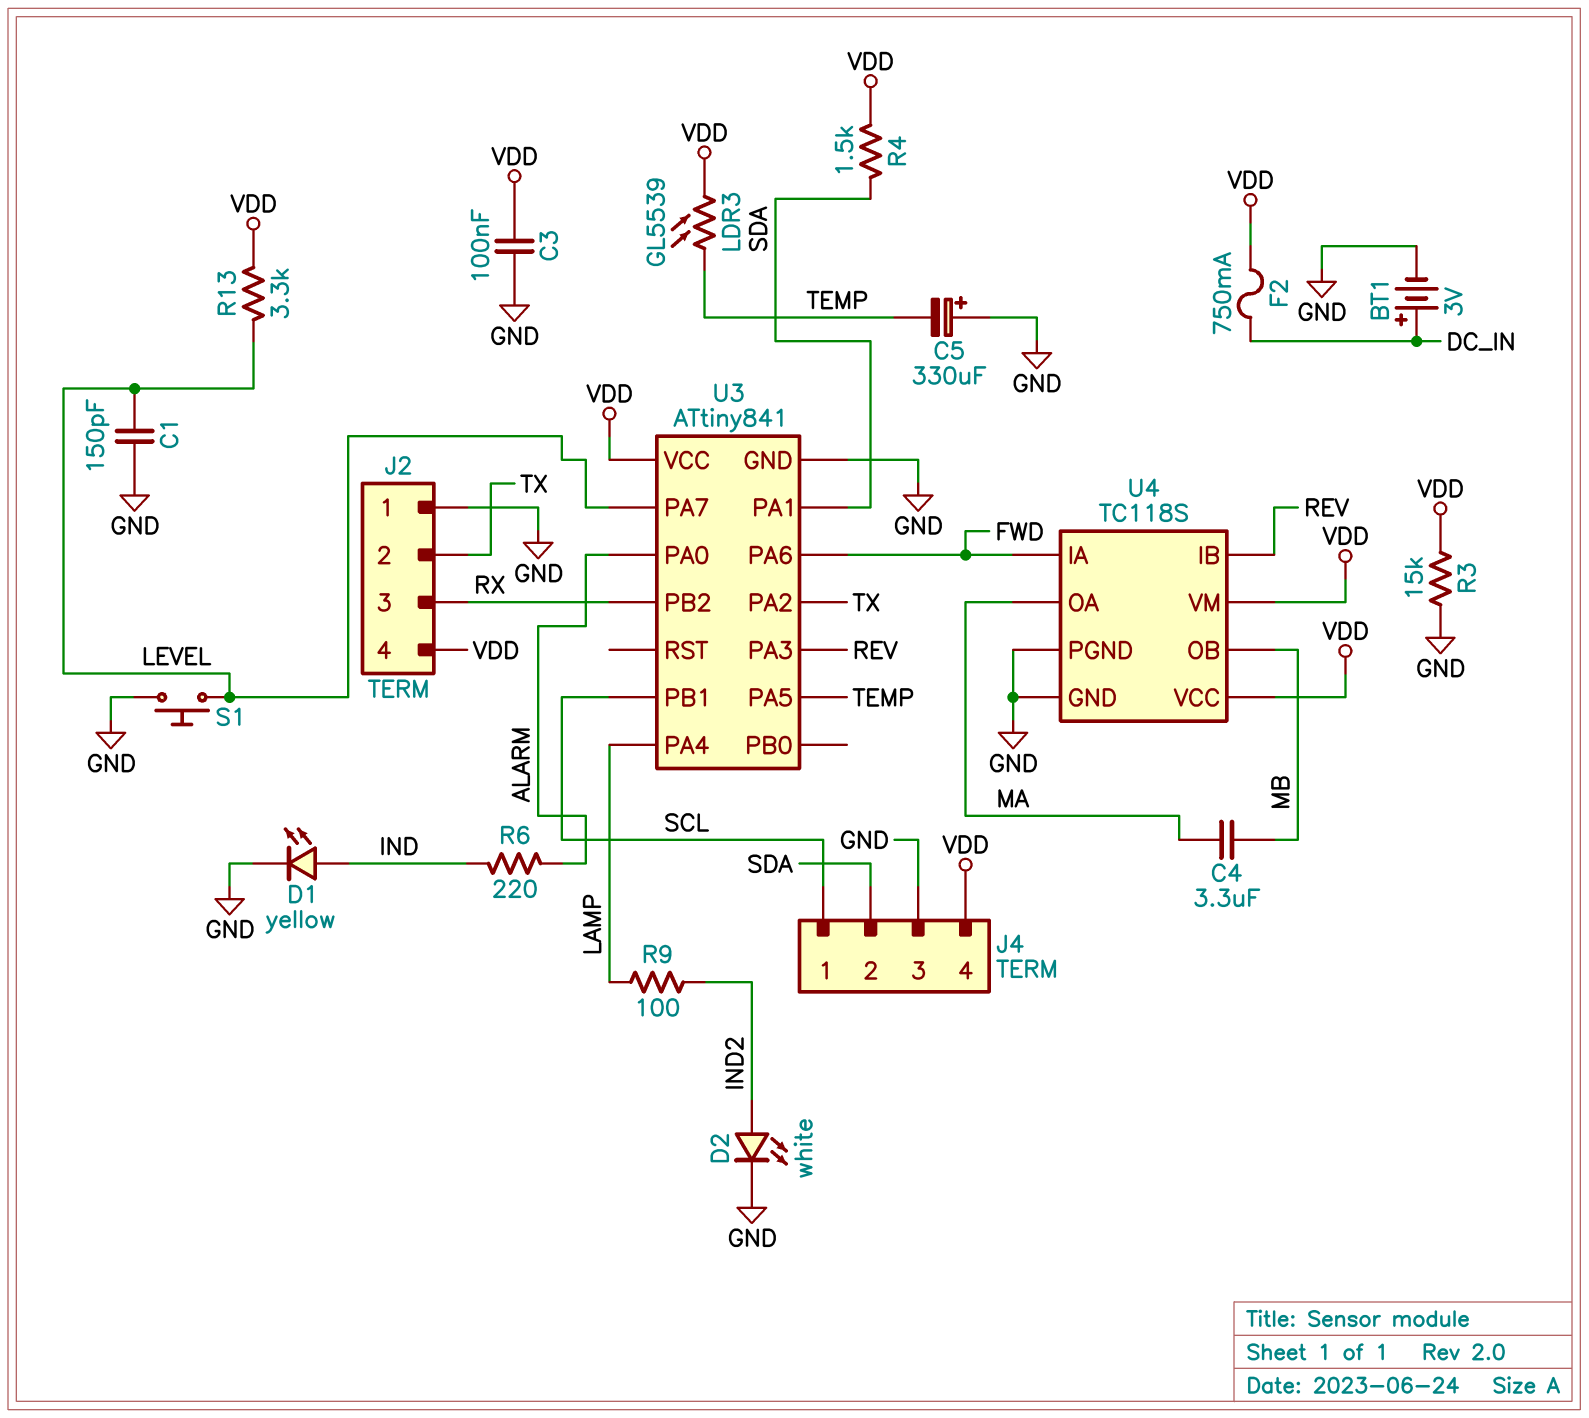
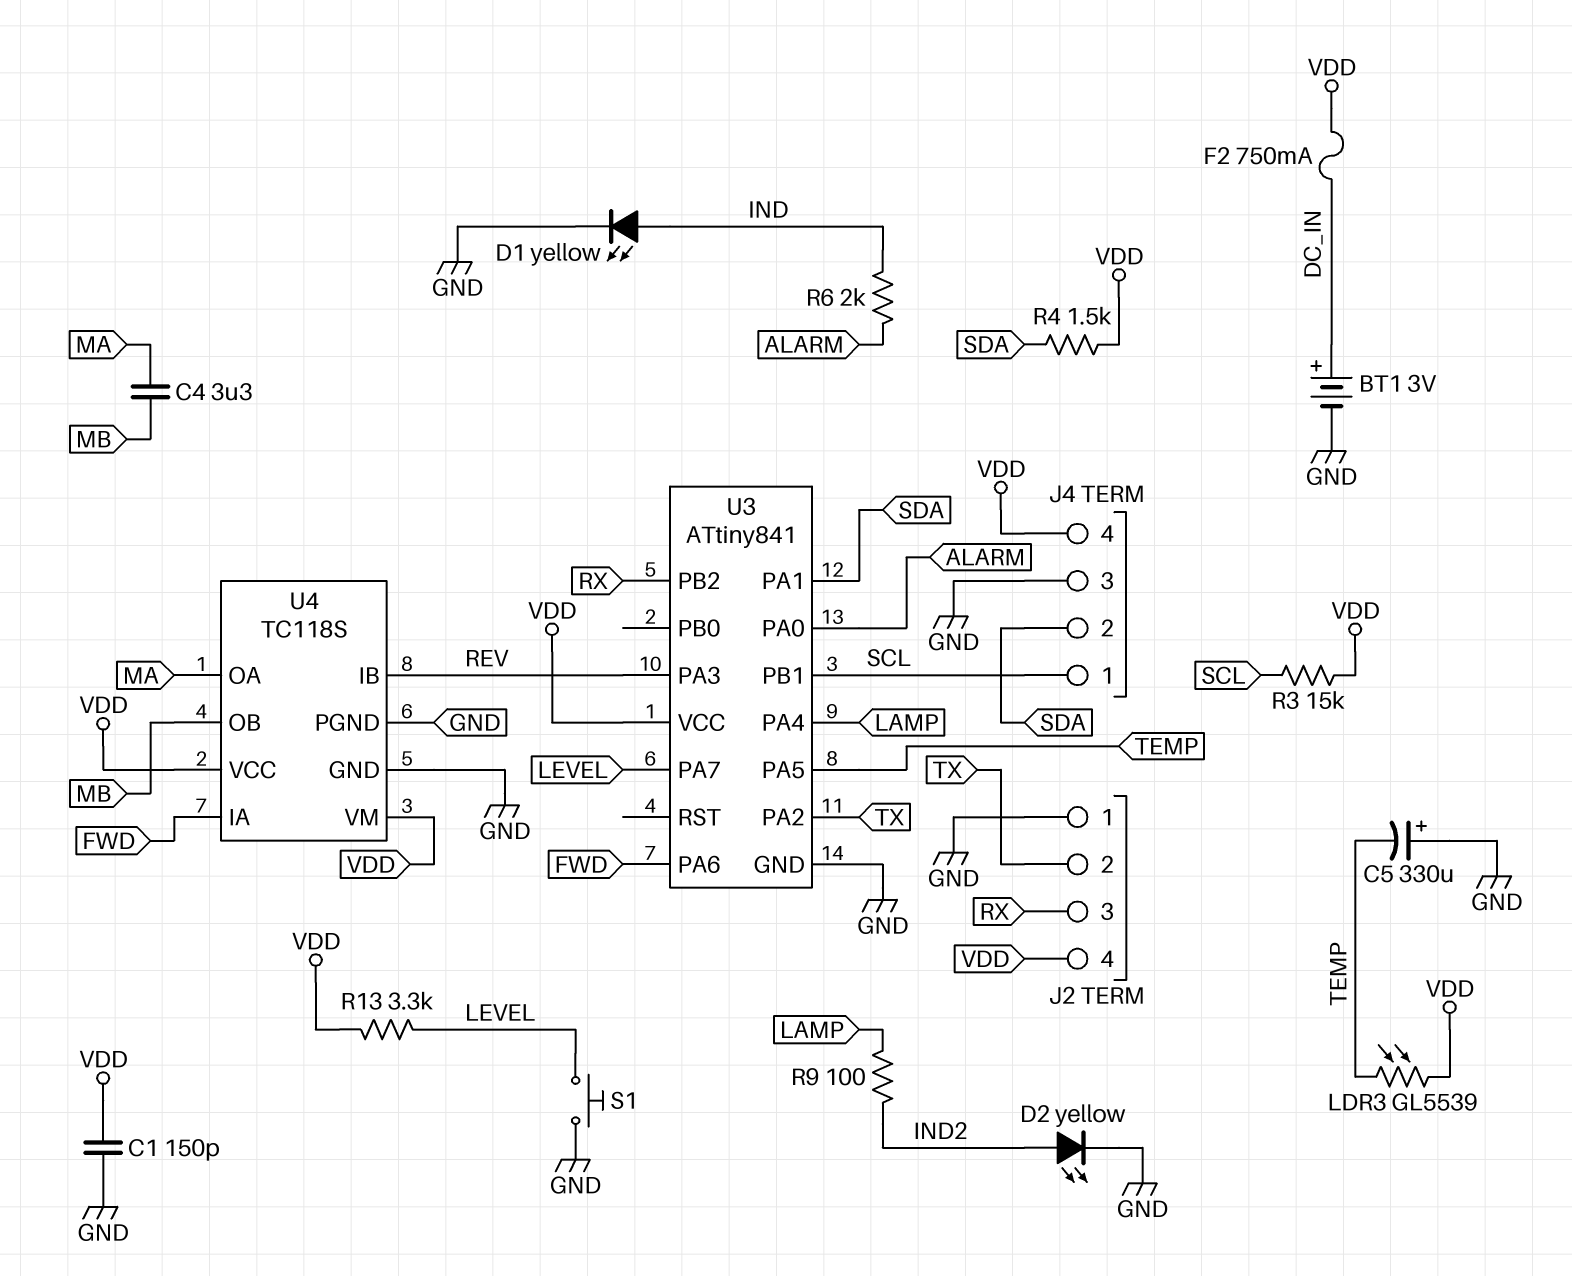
C1: 150pF (GND, LEVEL) -> 150pF (GND, VDD)
C3: 100nF (GND, VDD) -> none
D2: LED white (A IND2, K GND) -> LED yellow (A IND2, K GND)
R3: 15k (GND, VDD) -> 15k (SCL, VDD)
R6: 220 (ALARM, IND) -> 2k (ALARM, IND)

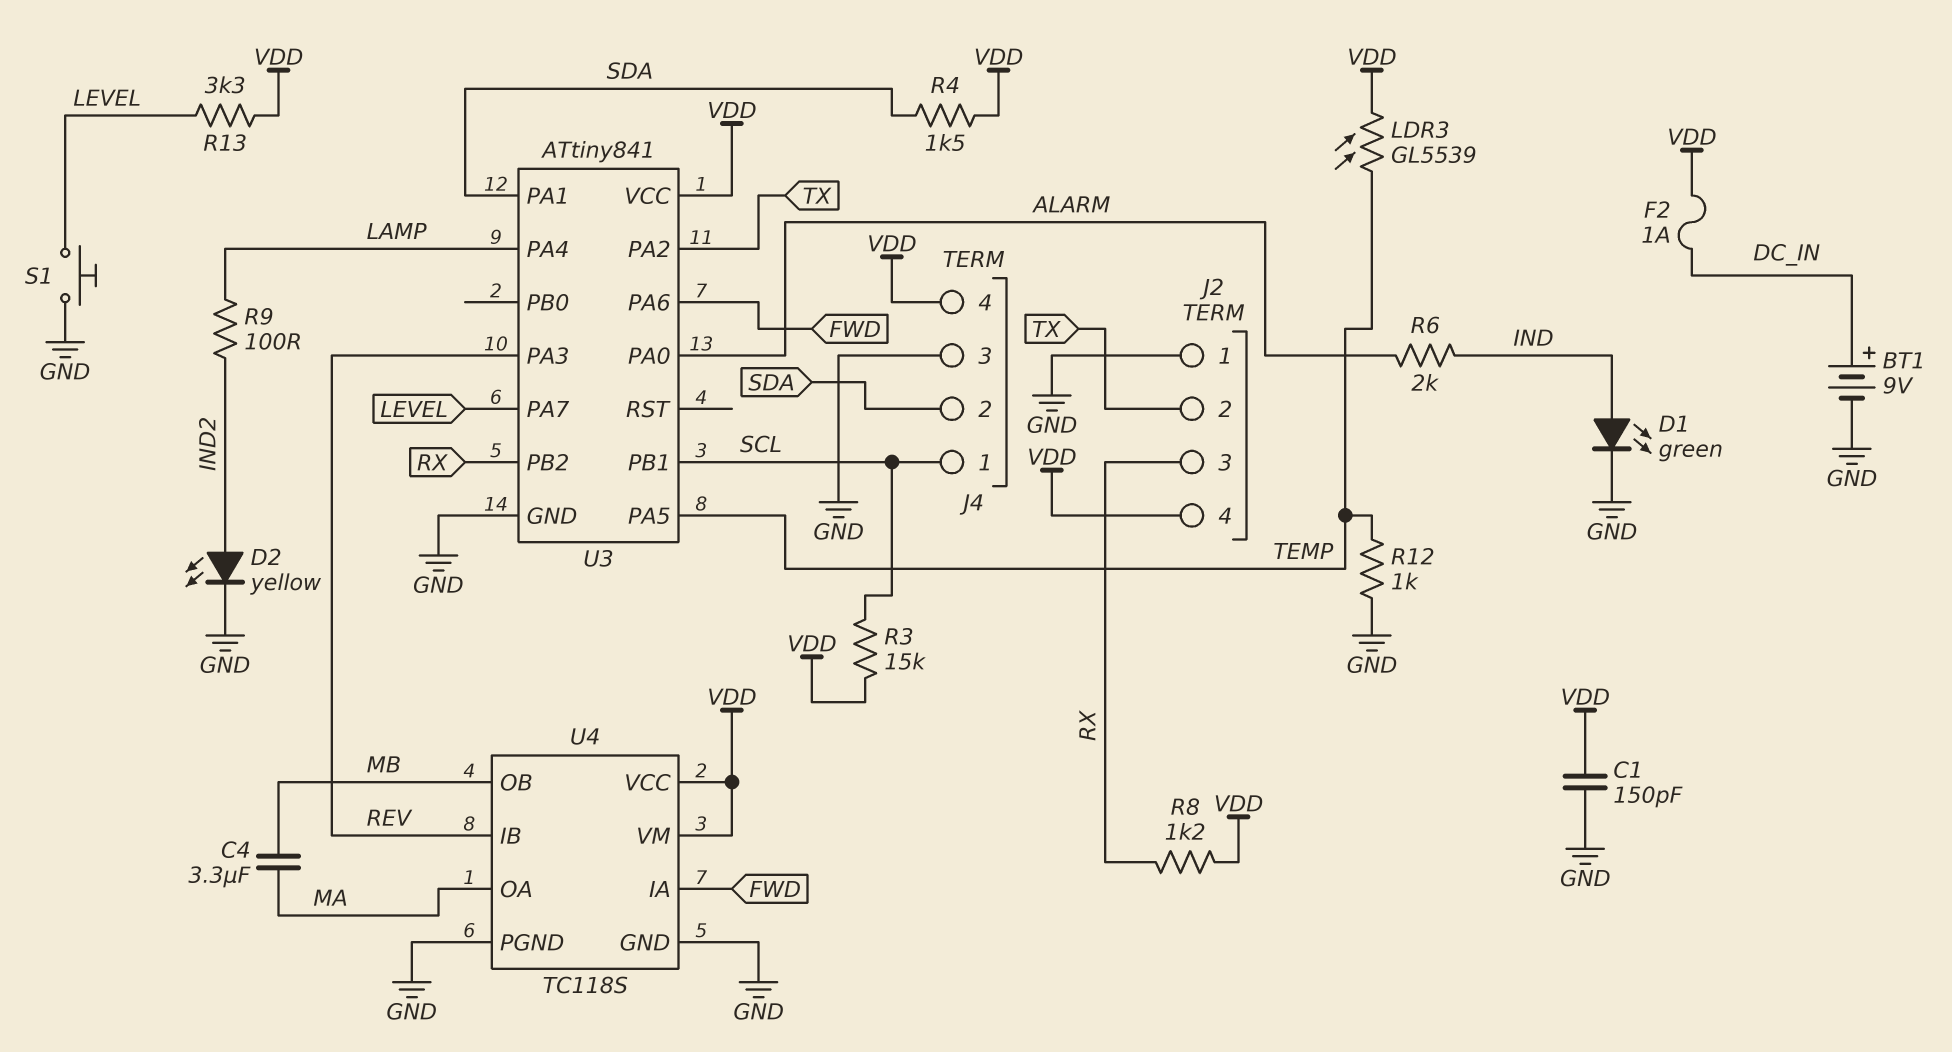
BT1: 3V (plus DC_IN, minus GND) -> 9V (plus DC_IN, minus GND)
C5: 330uF (plus GND, minus TEMP) -> none
D1: LED yellow (A IND, K GND) -> LED green (A IND, K GND)
F2: 750mA (DC_IN, VDD) -> 1A (DC_IN, VDD)
R8: none -> 1.2k (RX, VDD)
R12: none -> 1k (GND, TEMP)

